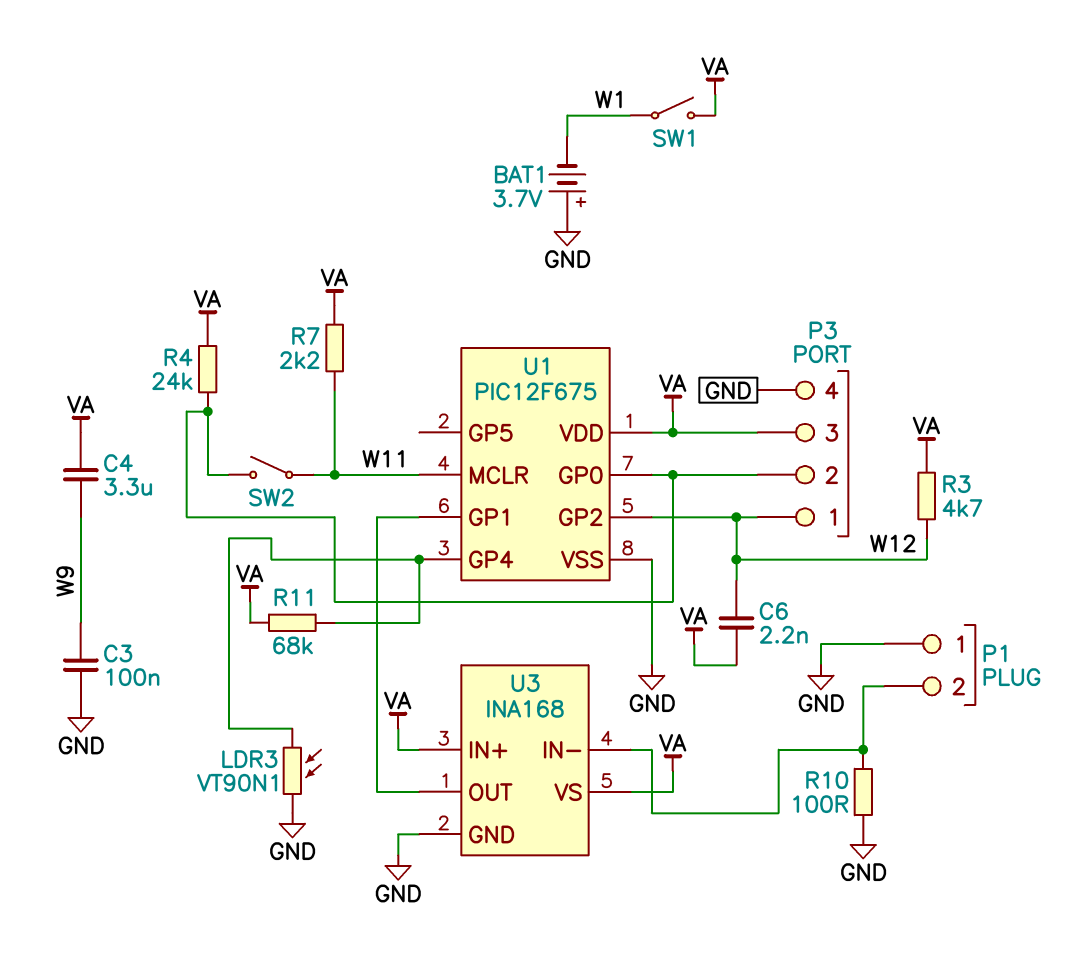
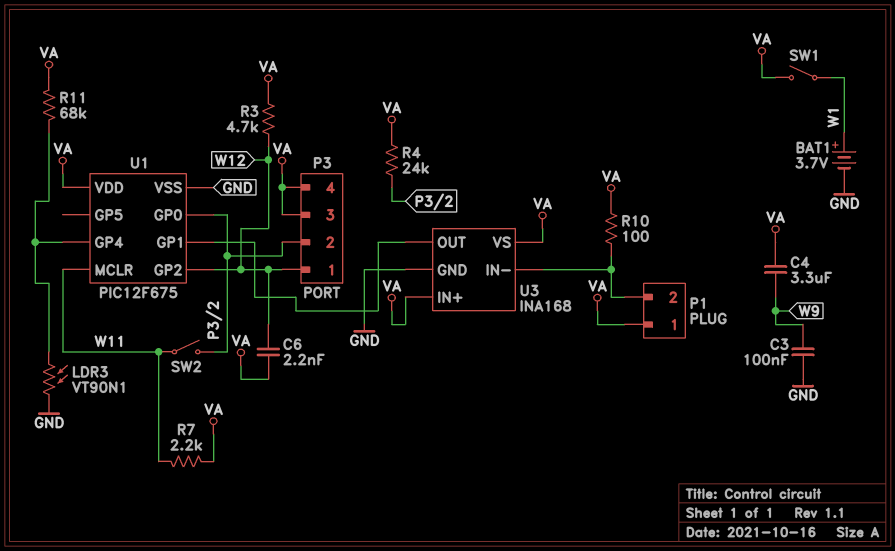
BAT1: 3.7V (plus GND, minus W1) -> 3.7V (plus W1, minus GND)
P1 pin 1: GND -> VA
P3 pin 4: GND -> VA
R10: 100 (GND, P1/2) -> 100 (P1/2, VA)

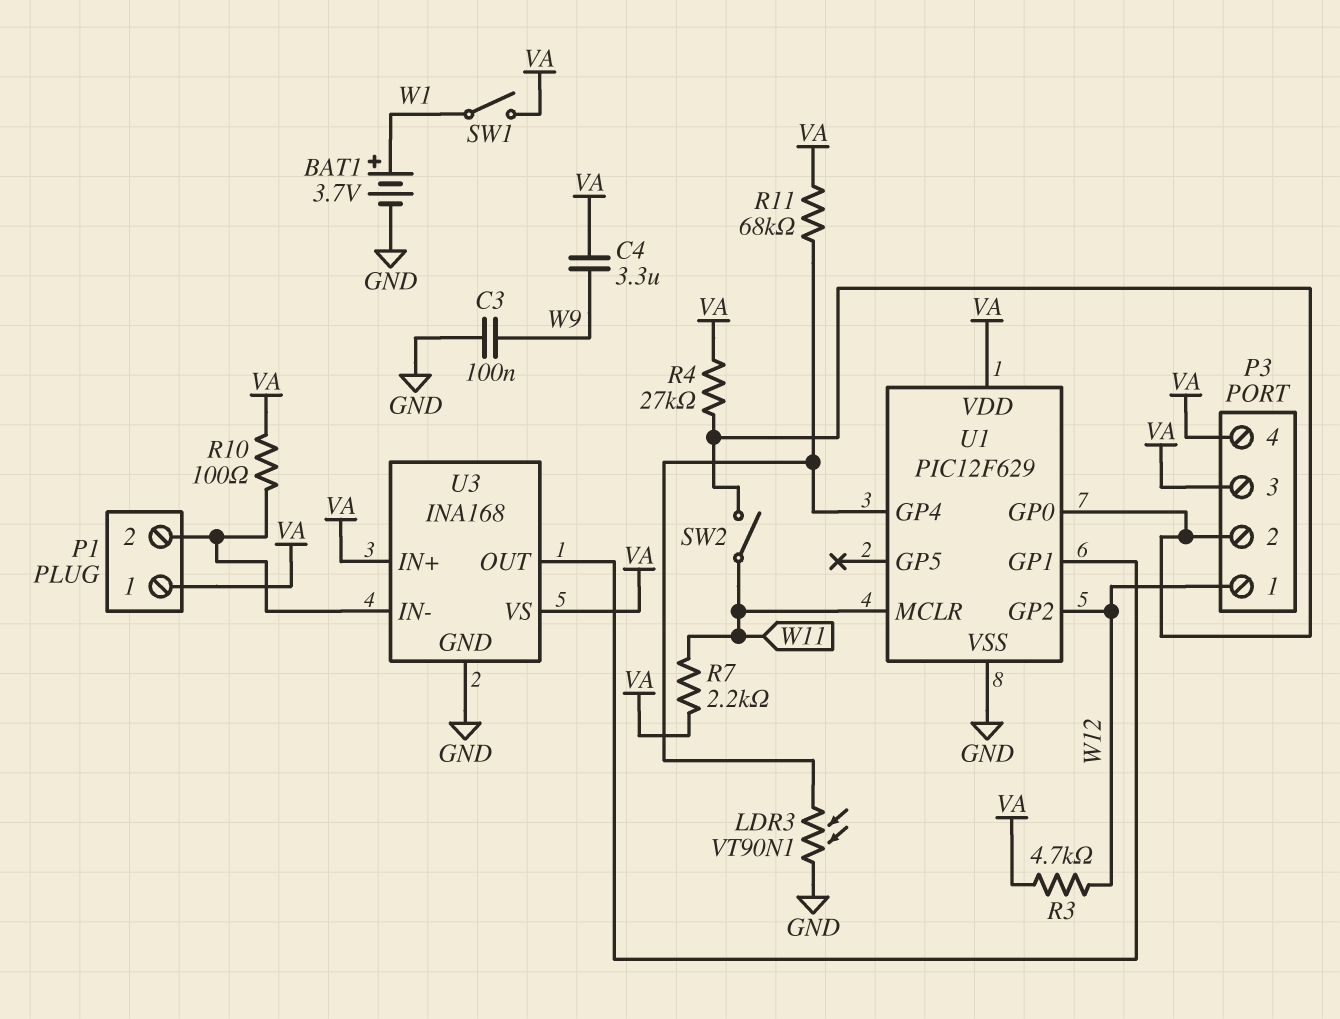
C6: 2.2nF (VA, W12) -> none
R4: 24k (P3/2, VA) -> 27k (P3/2, VA)
U1: PIC12F675 -> PIC12F629

